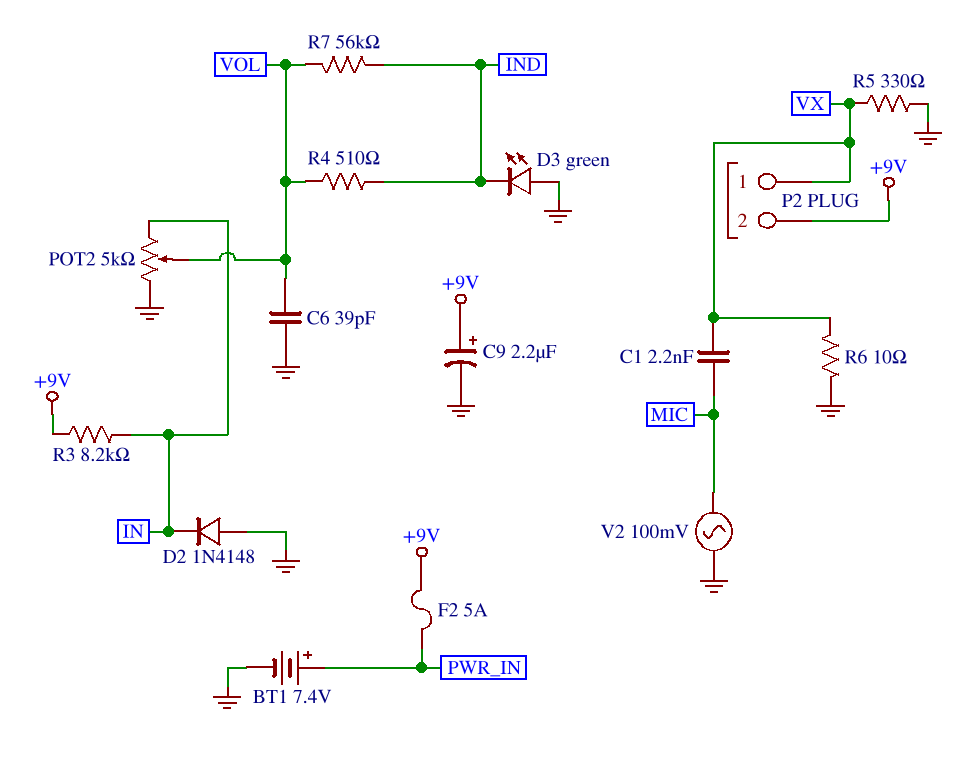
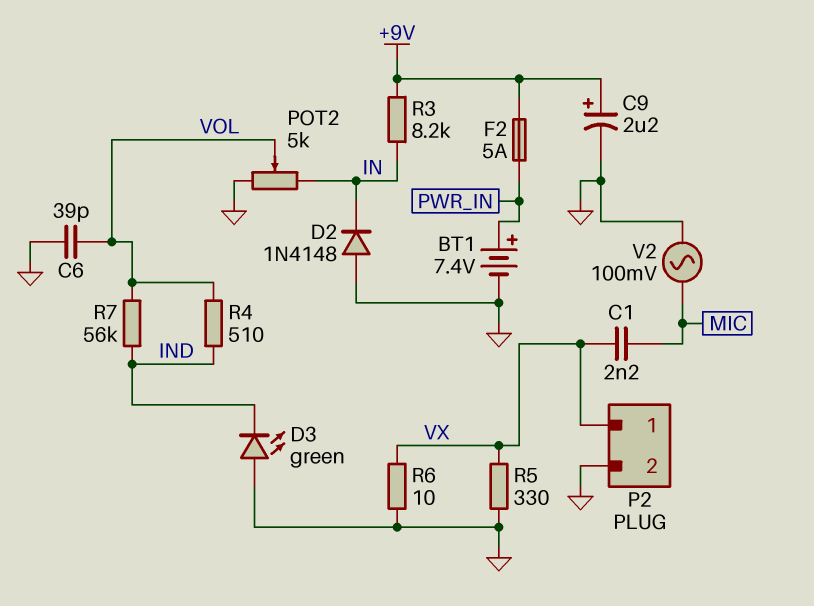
P2 pin 2: +9V -> GND

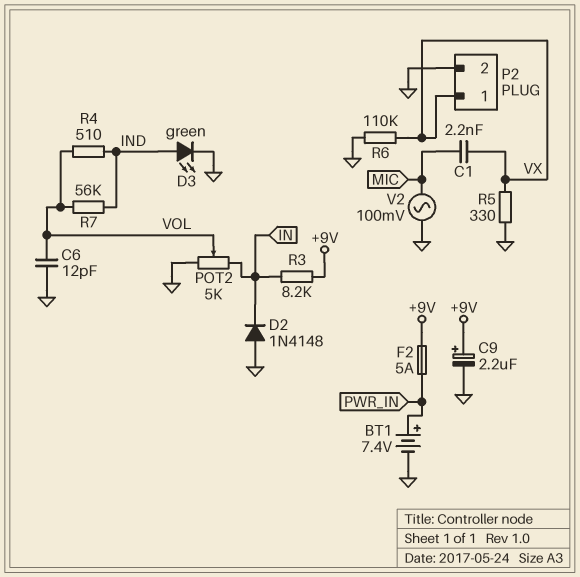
C6: 39pF (GND, VOL) -> 12pF (GND, VOL)
D3: LED green (A GND, K IND) -> LED green (A IND, K GND)
R6: 10 (GND, VX) -> 110k (GND, VX)

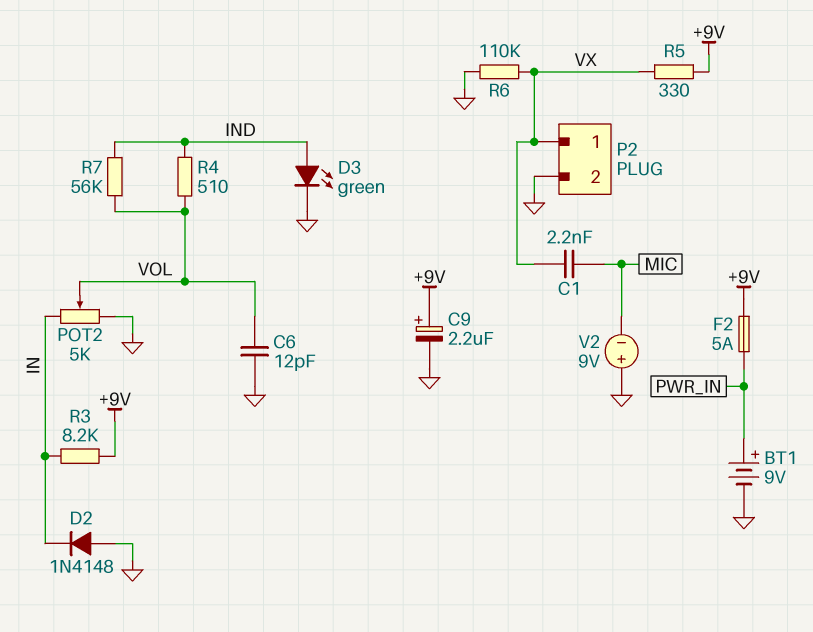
BT1: 7.4V (plus PWR_IN, minus GND) -> 9V (plus PWR_IN, minus GND)
R5: 330 (GND, VX) -> 330 (+9V, VX)
V2: AC 100mV (GND, MIC) -> 9V (plus GND, minus MIC)

